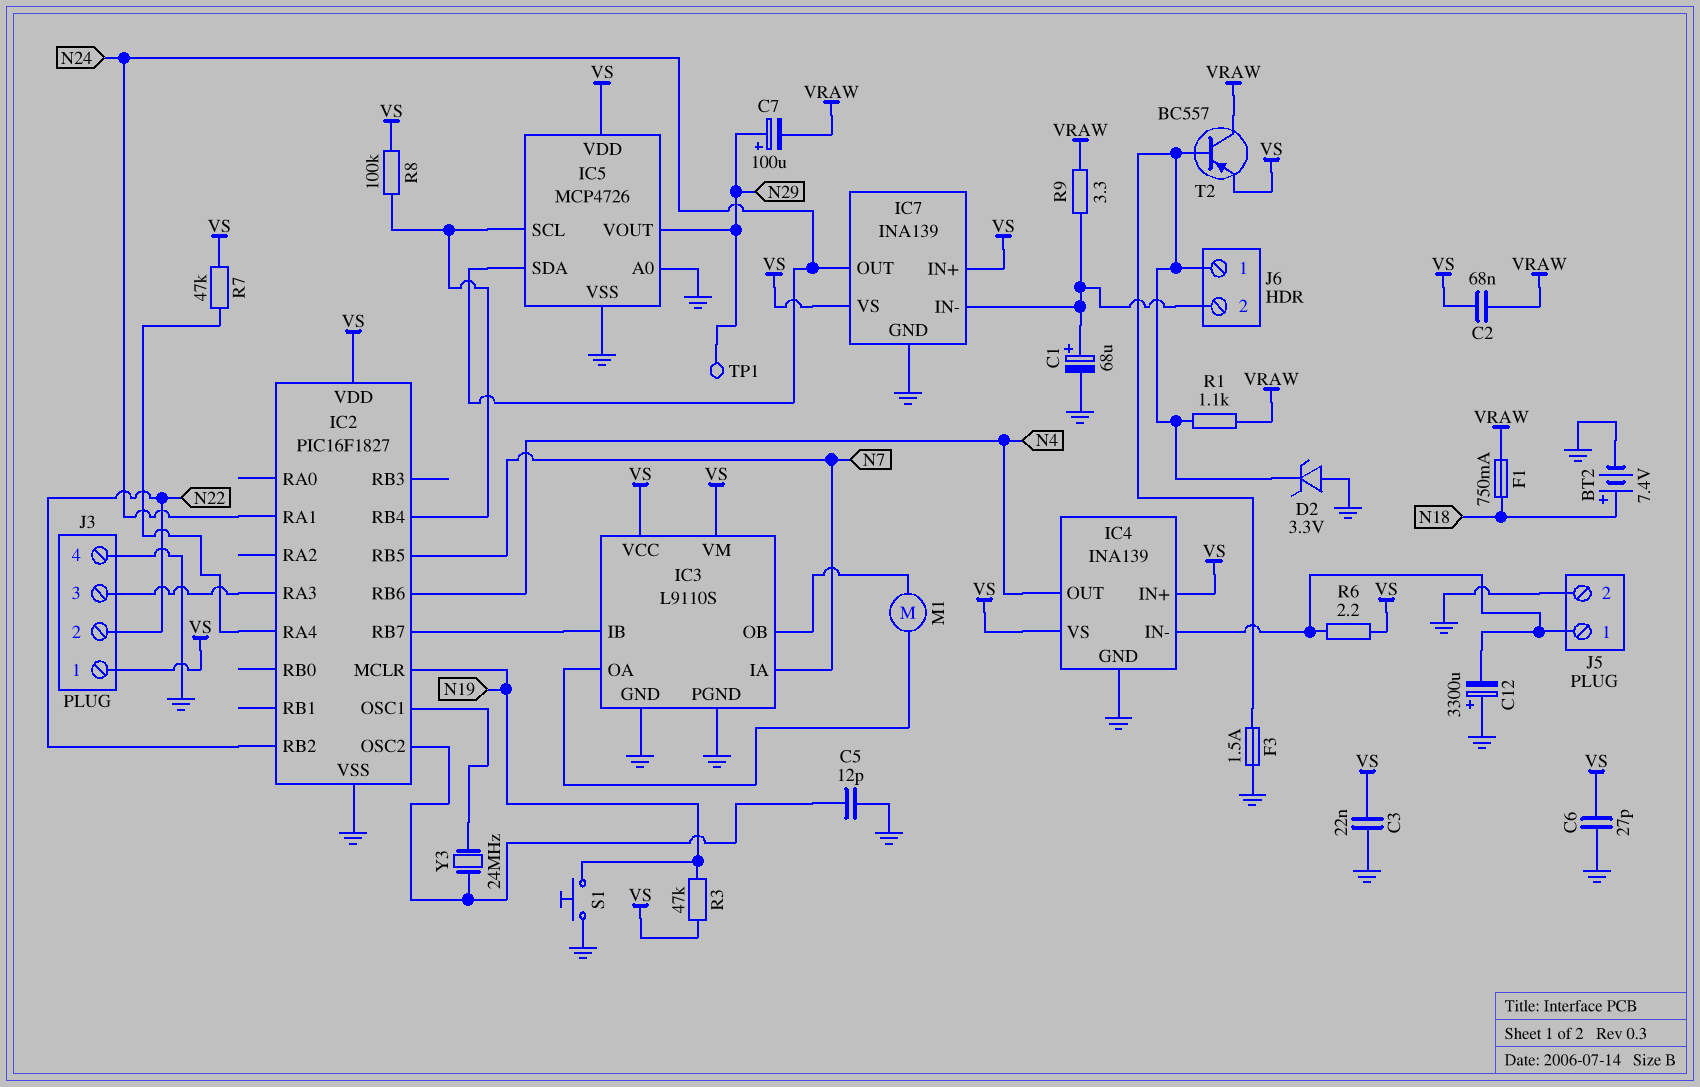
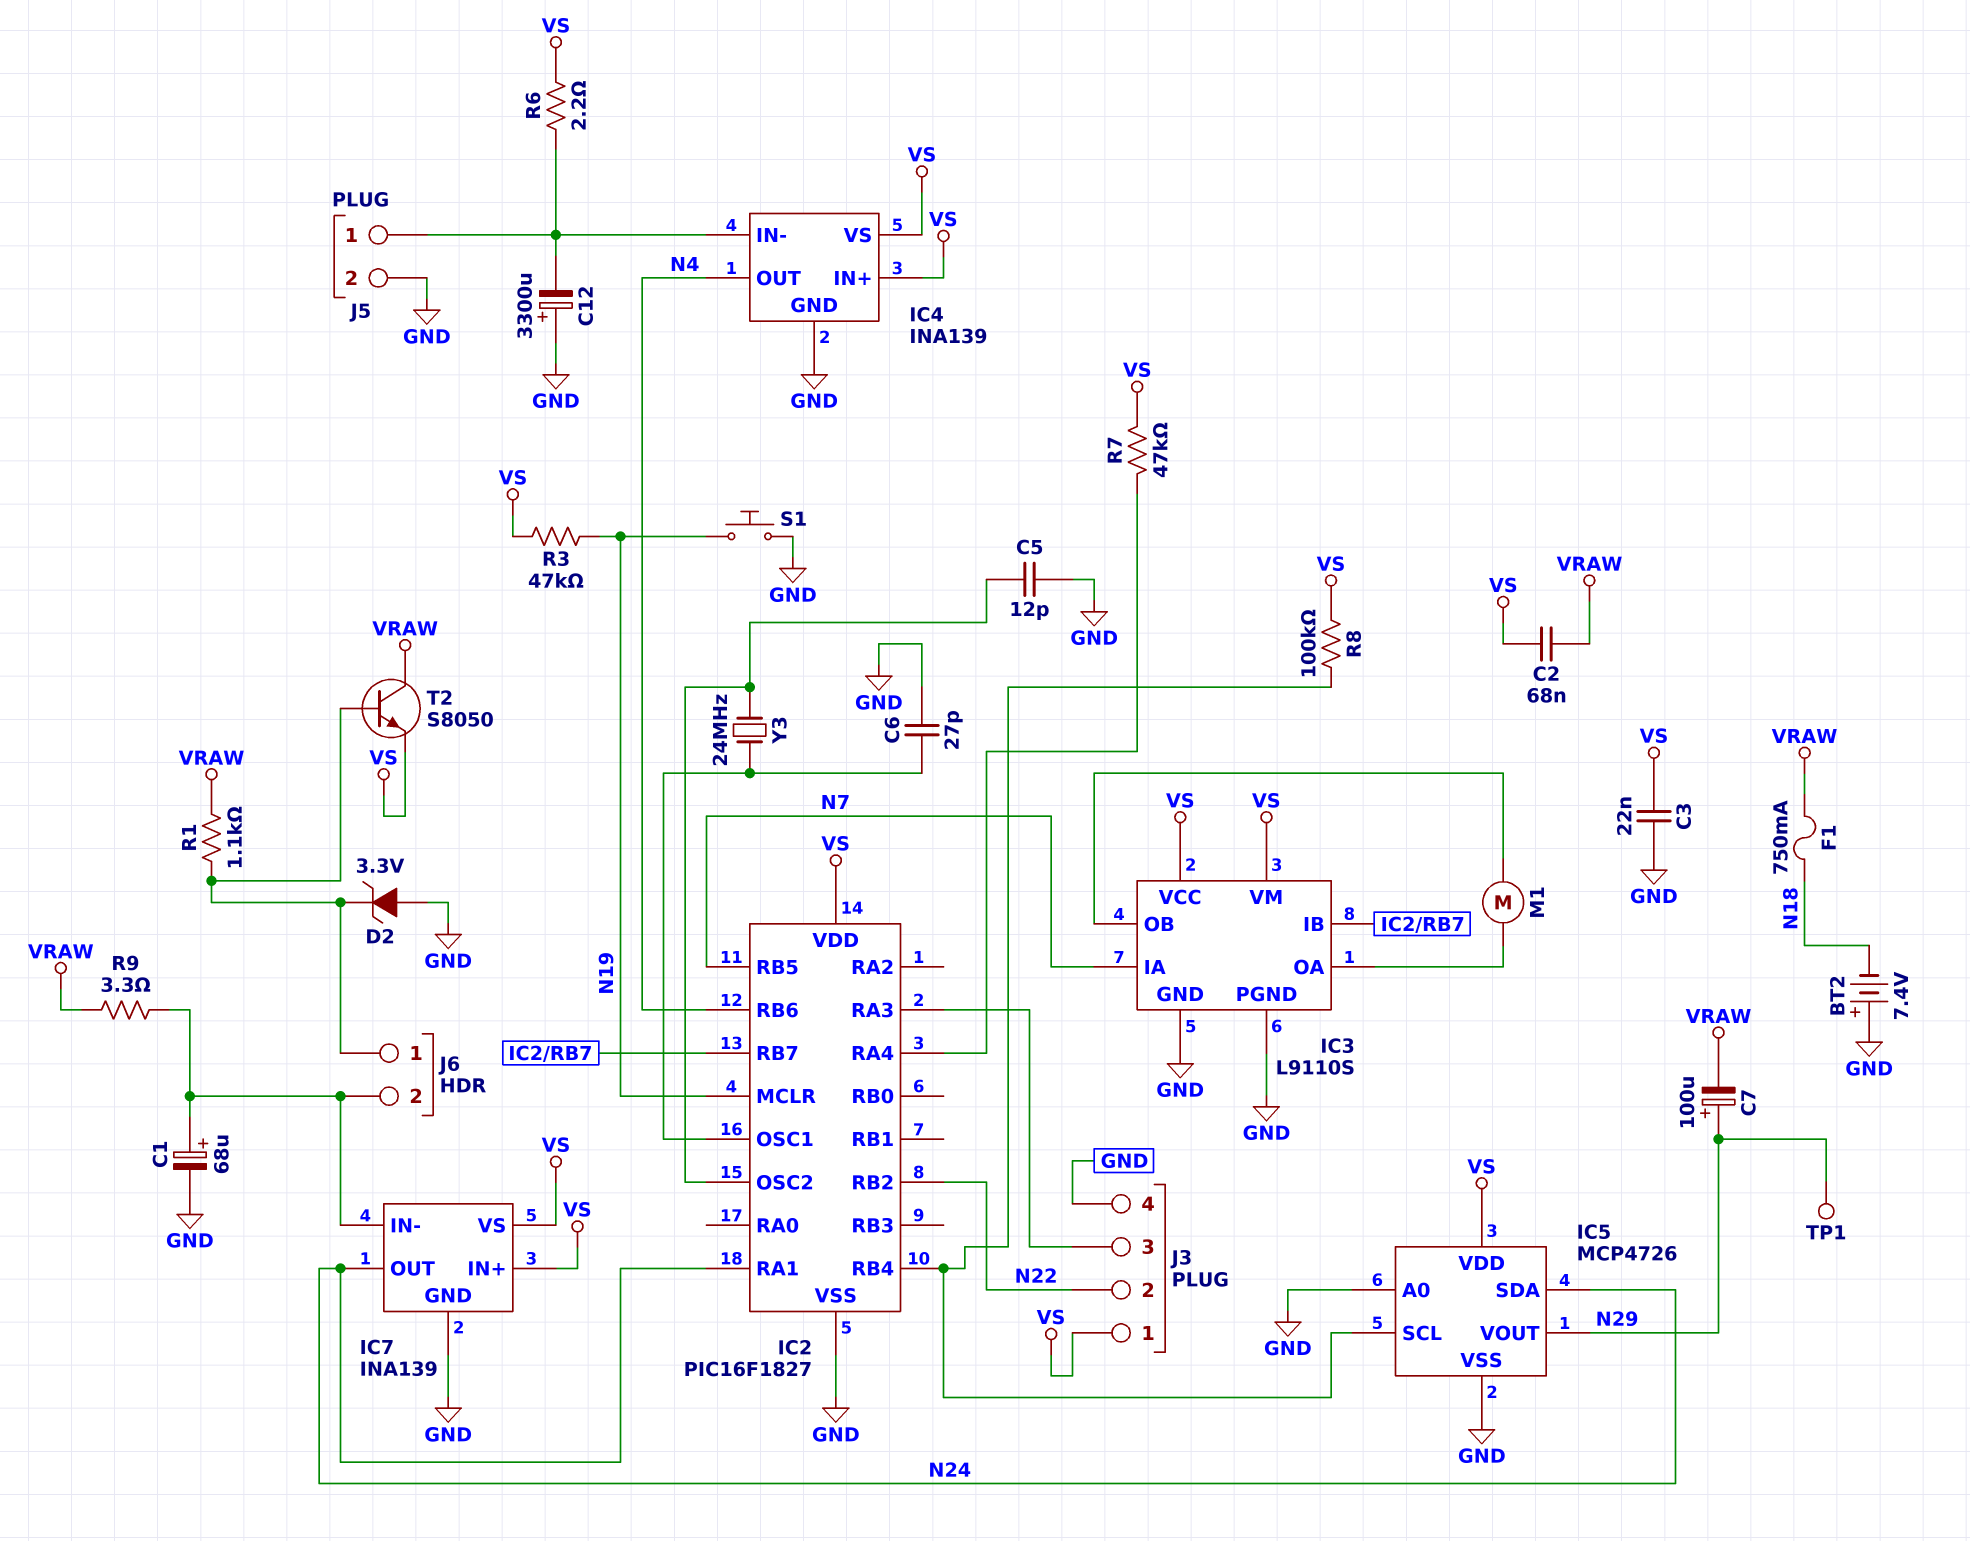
BT2: 7.4V (plus N18, minus GND) -> 7.4V (plus GND, minus N18)
C6: 27pF (GND, VS) -> 27pF (GND, IC2/OSC1)
F3: 1.5A (GND, J6/1) -> none
T2: PNP BC557 (B J6/1, C VRAW, E VS) -> NPN S8050 (B J6/1, C VRAW, E VS)

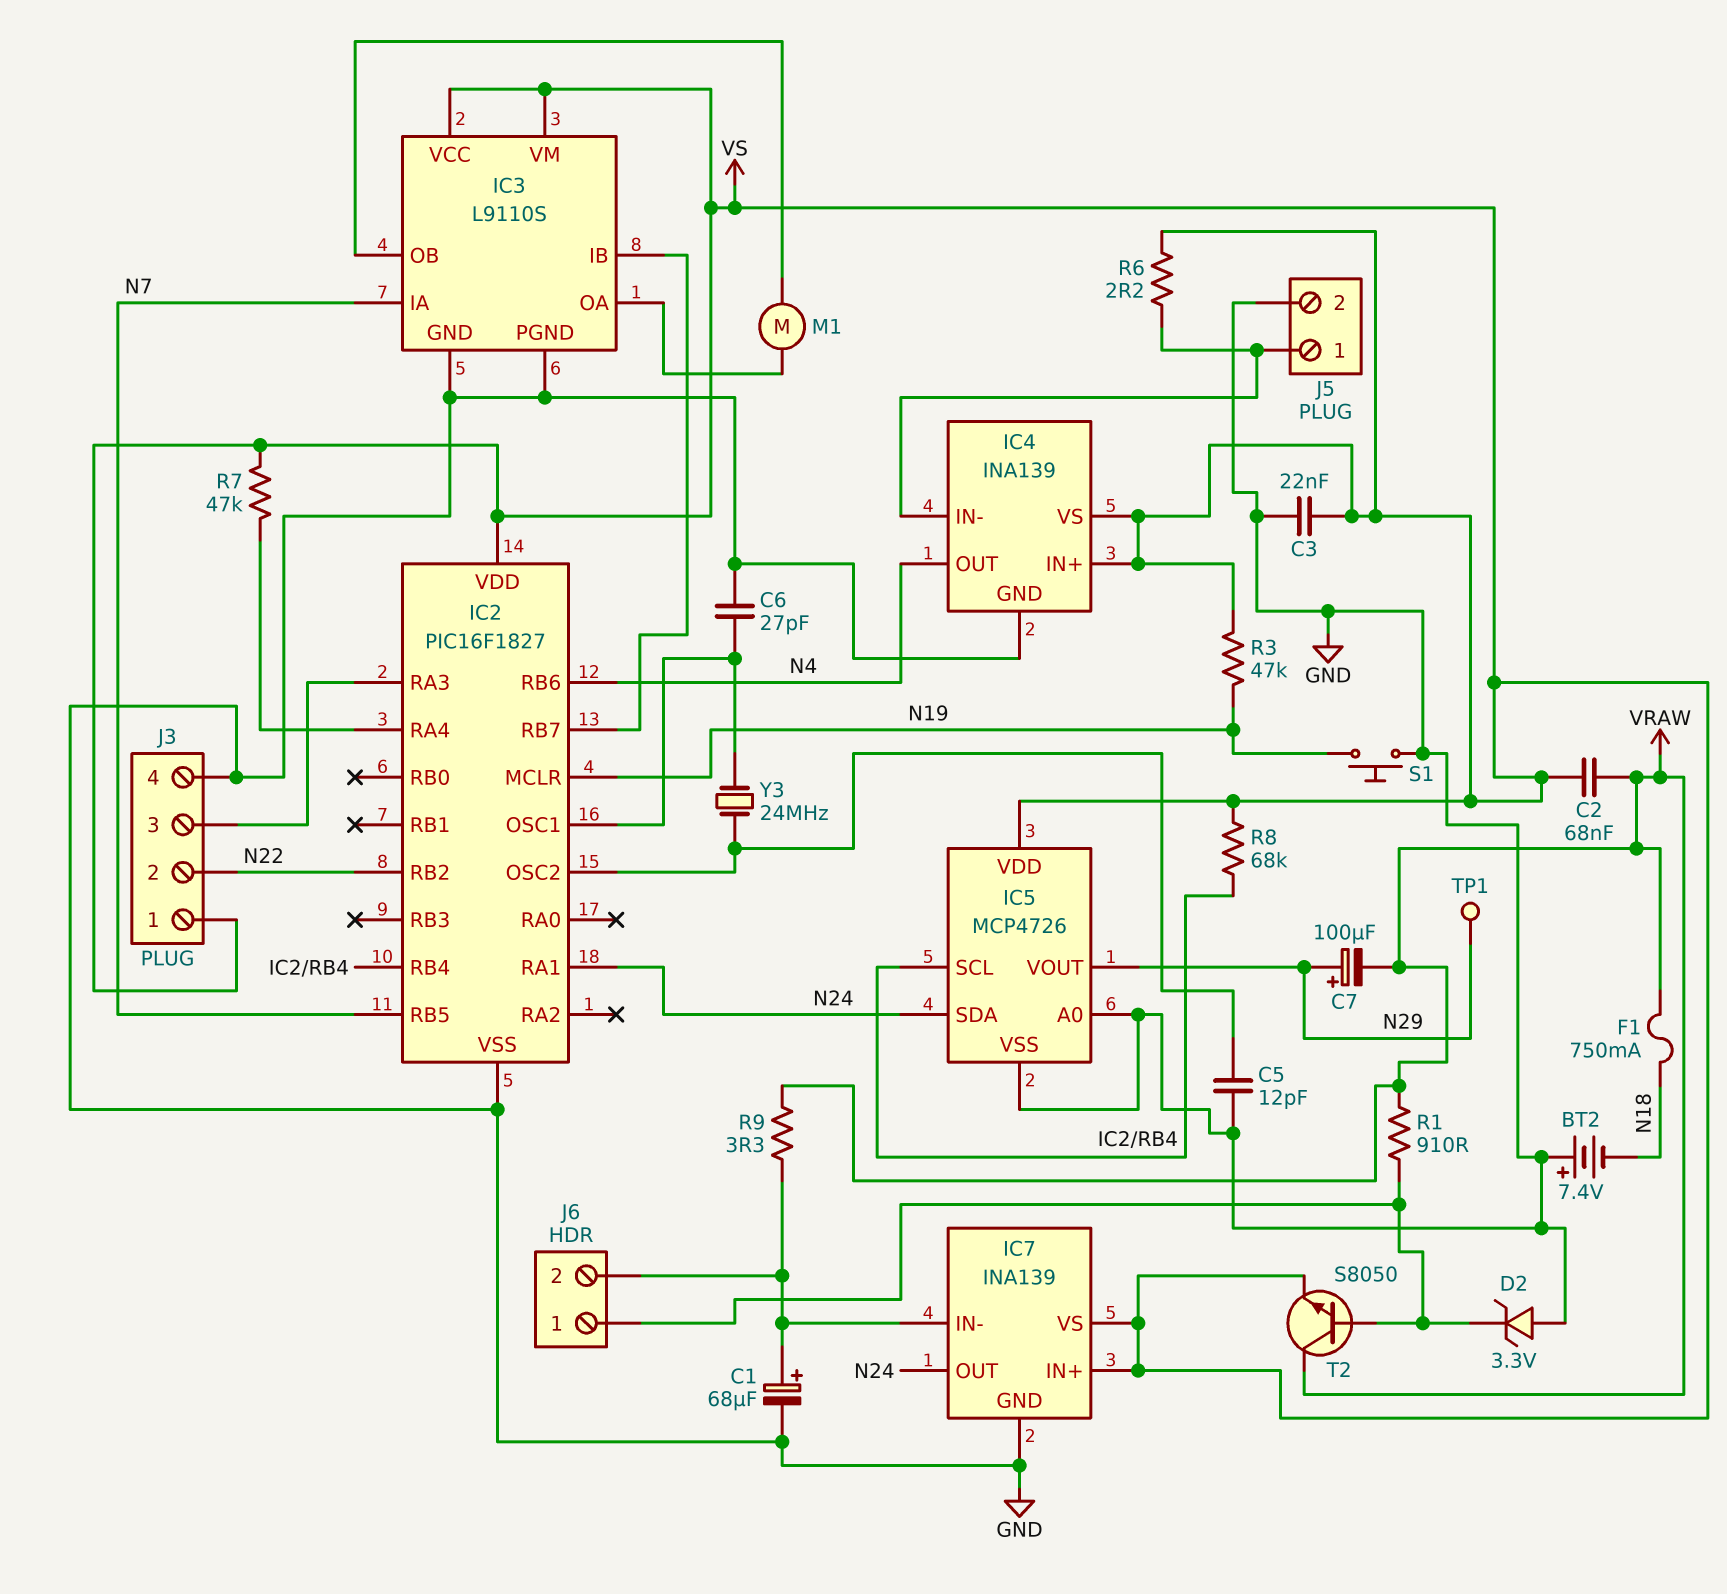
C12: 3300uF (plus GND, minus IC4/IN-) -> none
R1: 1.1k (J6/1, VRAW) -> 910 (J6/1, VRAW)
R8: 100k (IC2/RB4, VS) -> 68k (IC2/RB4, VS)

